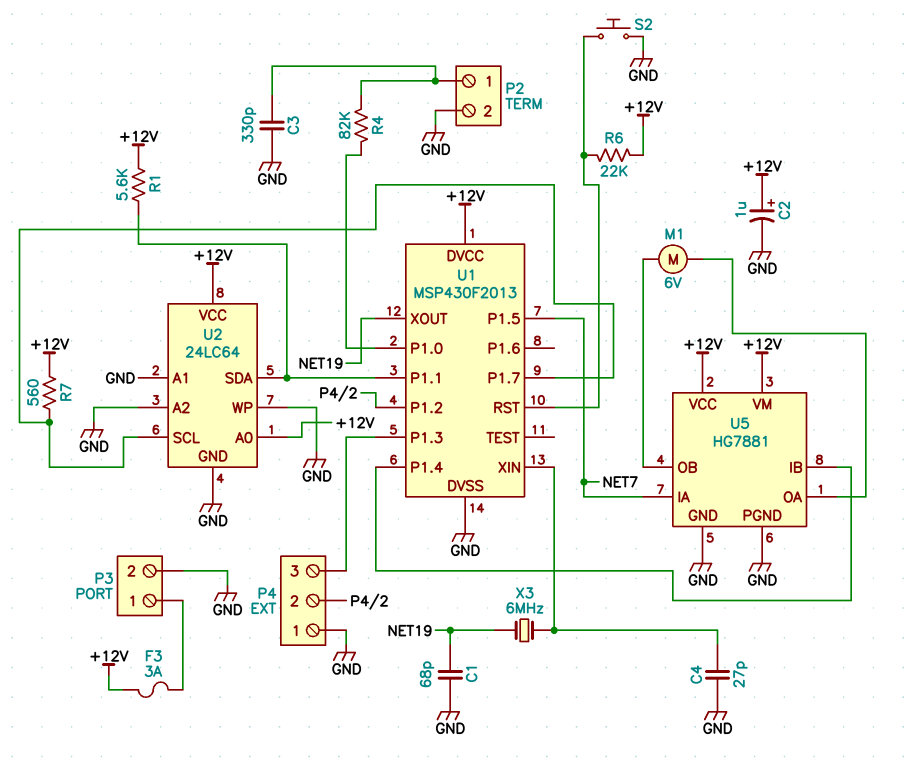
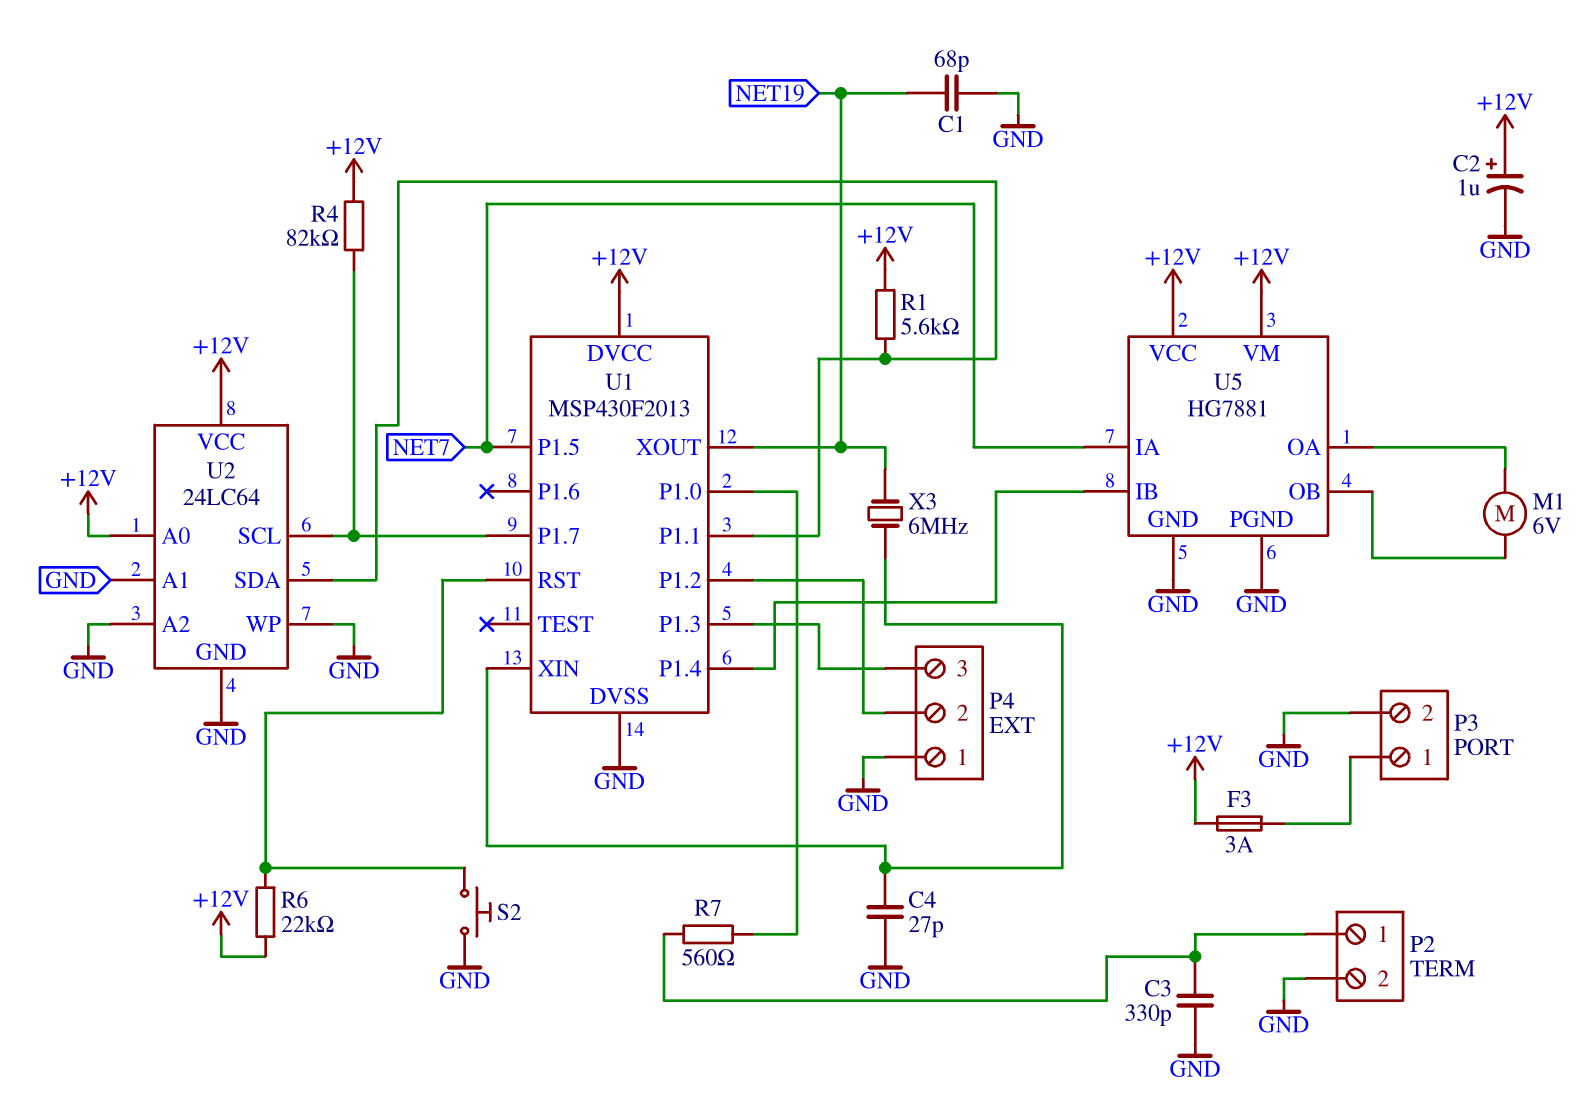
R4: 82k (P2/1, U1/P1.0) -> 82k (+12V, U1/P1.7)
R7: 560 (+12V, U1/P1.7) -> 560 (P2/1, U1/P1.0)

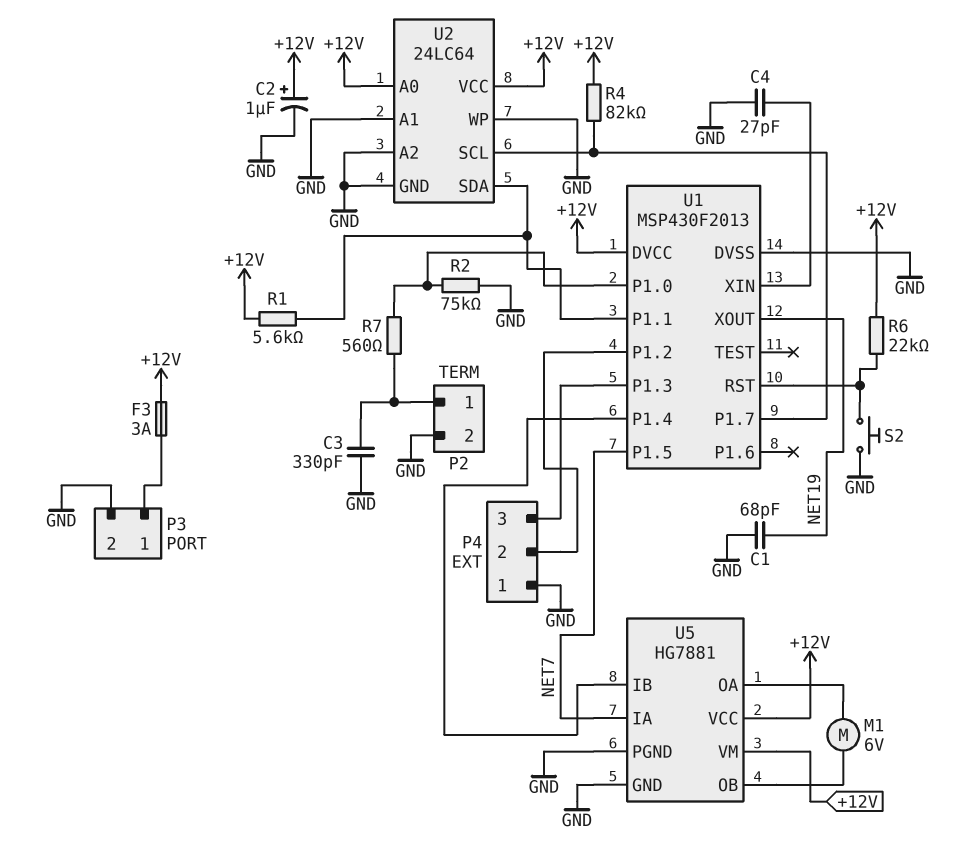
R2: none -> 75k (GND, U1/P1.0)
X3: 6MHz (NET19, U1/XIN) -> none

